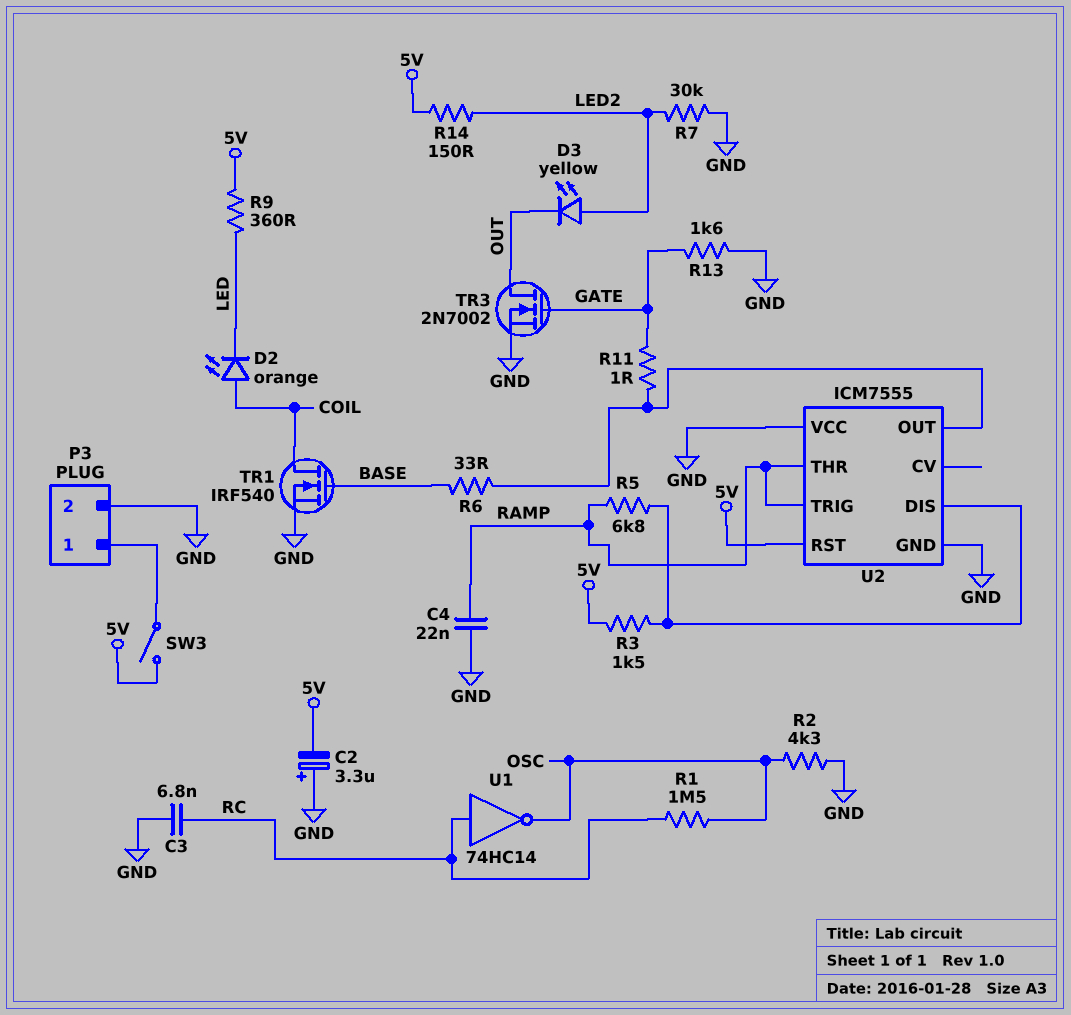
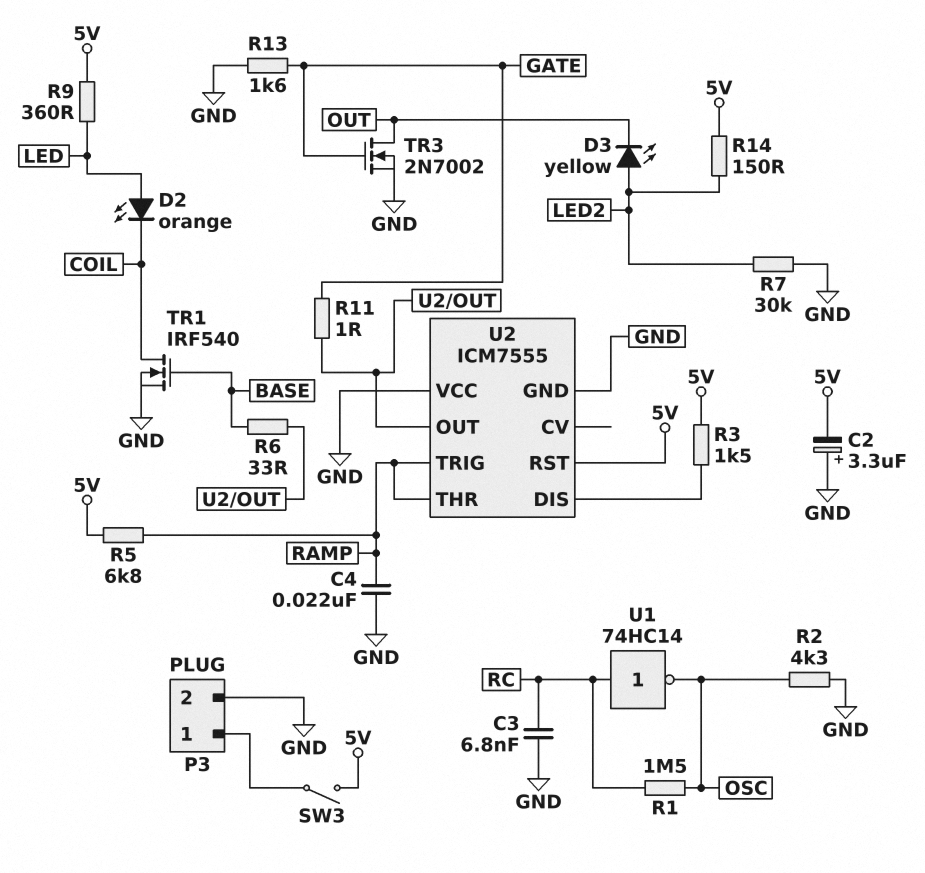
D2: LED orange (A COIL, K LED) -> LED orange (A LED, K COIL)
R5: 6.8k (RAMP, U2/DIS) -> 6.8k (5V, RAMP)

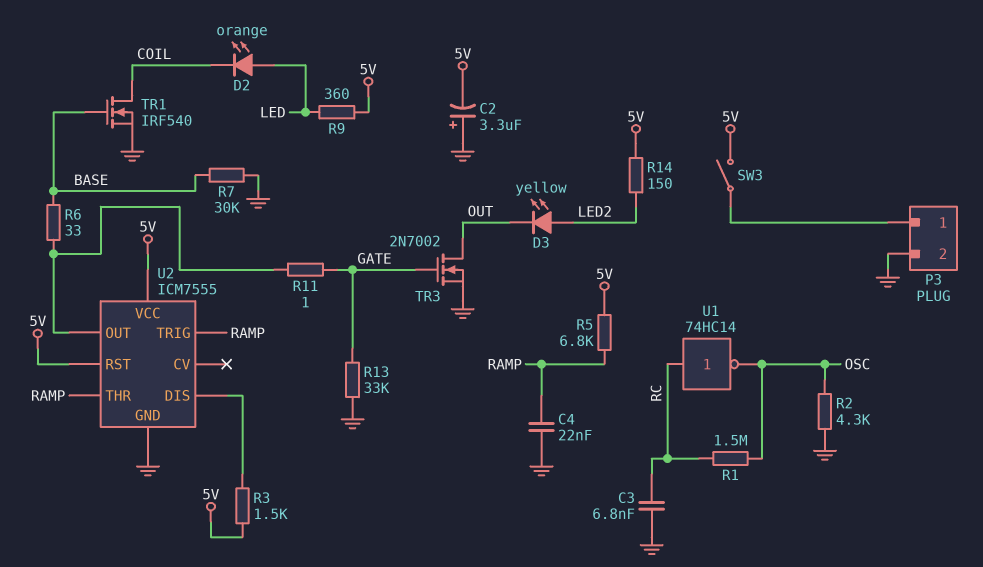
R7: 30k (GND, LED2) -> 30k (BASE, GND)
R13: 1.6k (GATE, GND) -> 33k (GATE, GND)
U2 pin VCC: GND -> 5V

